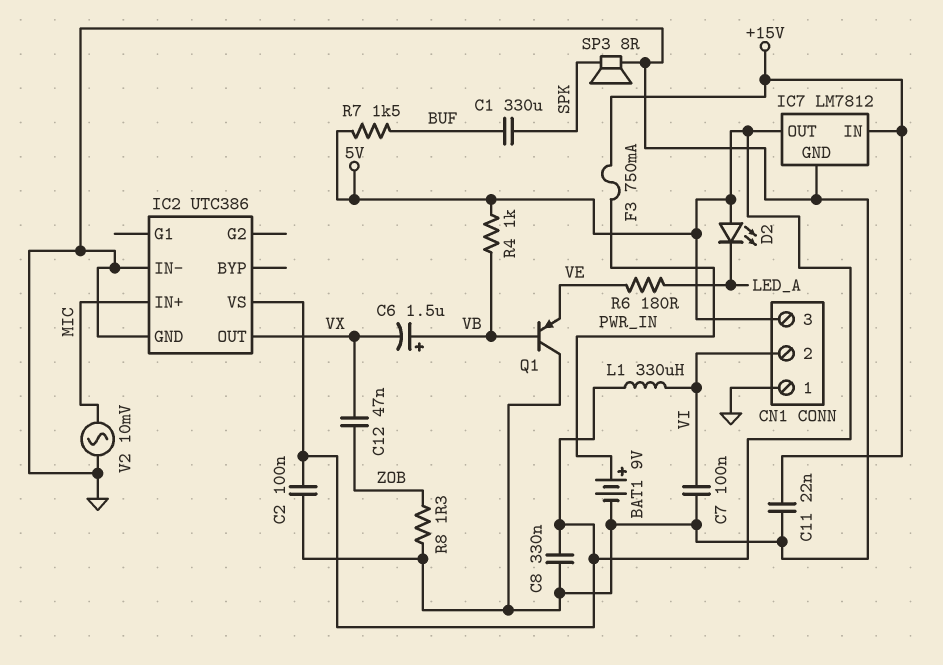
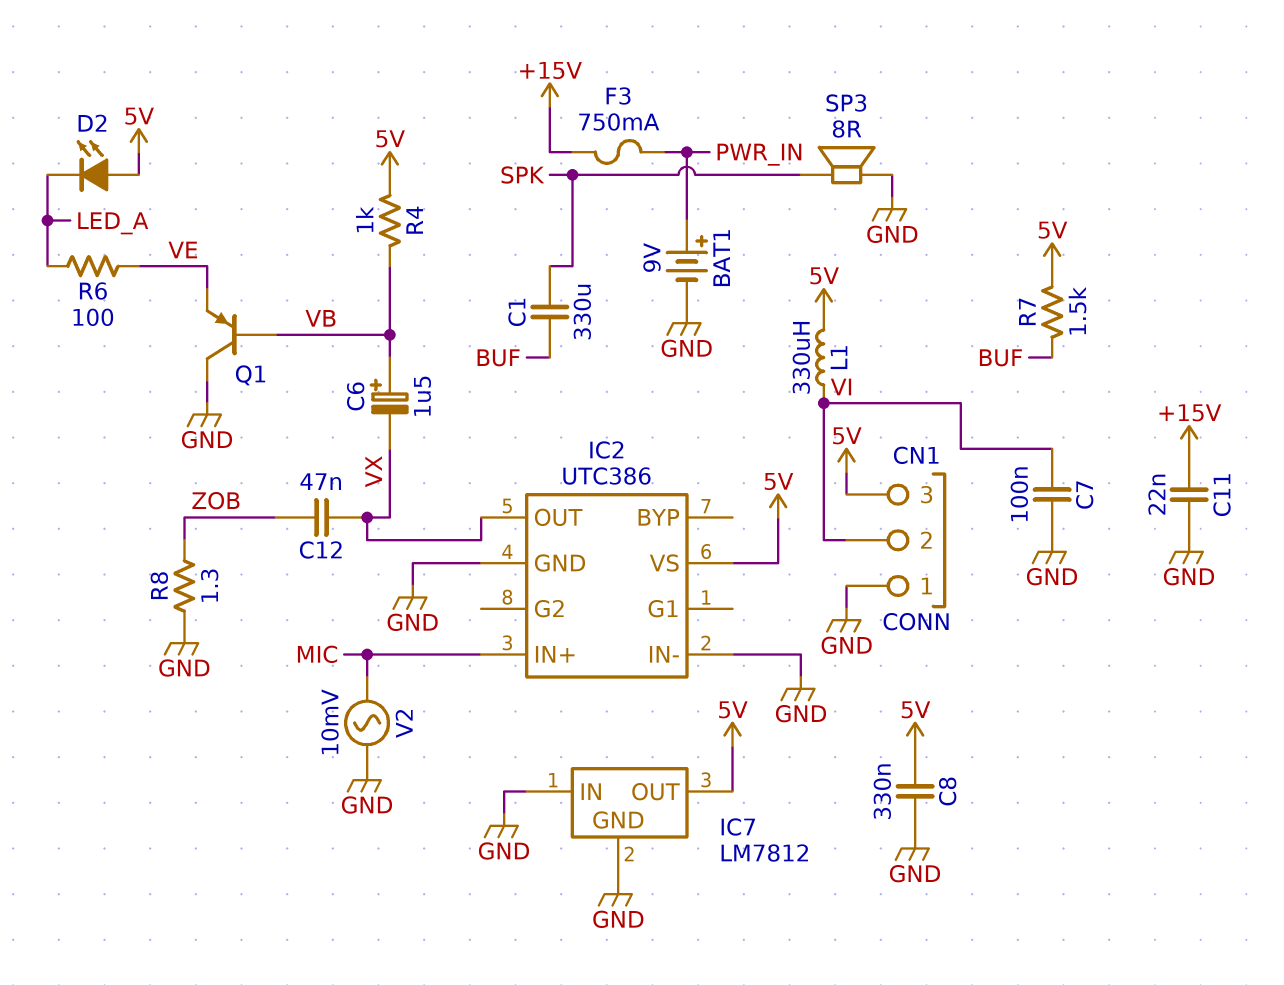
C2: 100nF (5V, GND) -> none
IC7 pin IN: +15V -> GND
R6: 180 (LED_A, VE) -> 100 (LED_A, VE)

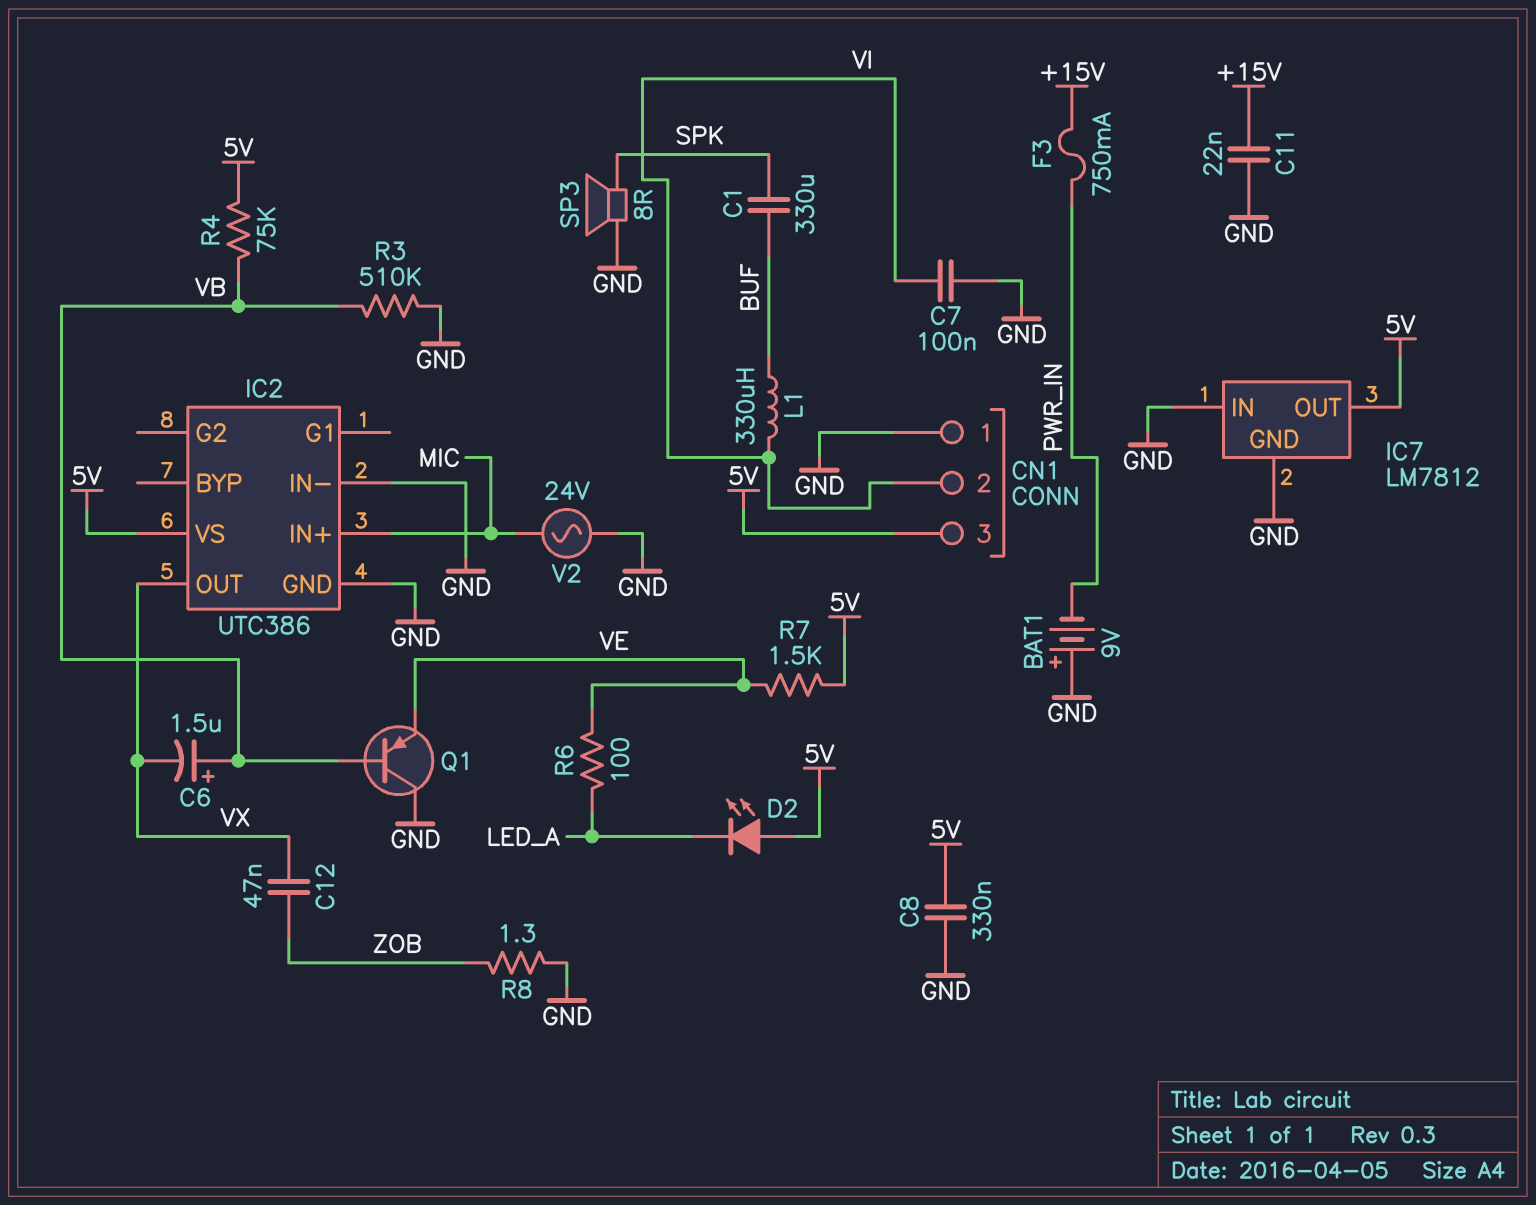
BAT1: 9V (plus PWR_IN, minus GND) -> 9V (plus GND, minus PWR_IN)
L1: 330uH (5V, VI) -> 330uH (BUF, VI)
R3: none -> 510k (GND, VB)
R4: 1k (5V, VB) -> 75k (5V, VB)
R7: 1.5k (5V, BUF) -> 1.5k (5V, VE)
V2: AC 10mV (GND, MIC) -> AC 24V (GND, MIC)

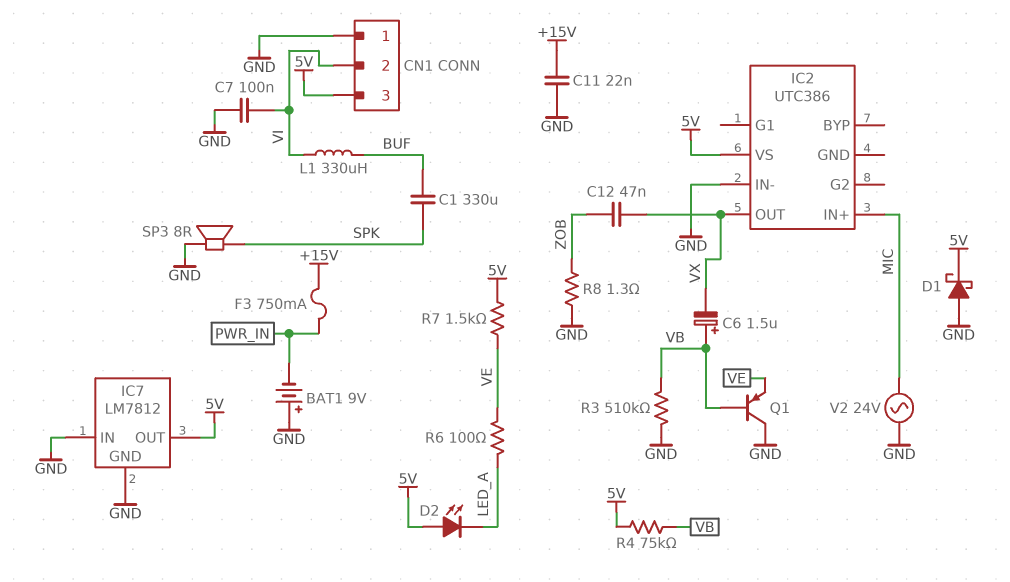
C8: 330nF (5V, GND) -> none
D1: none -> schottky (A GND, K 5V)
IC2 pin GND: GND -> none

